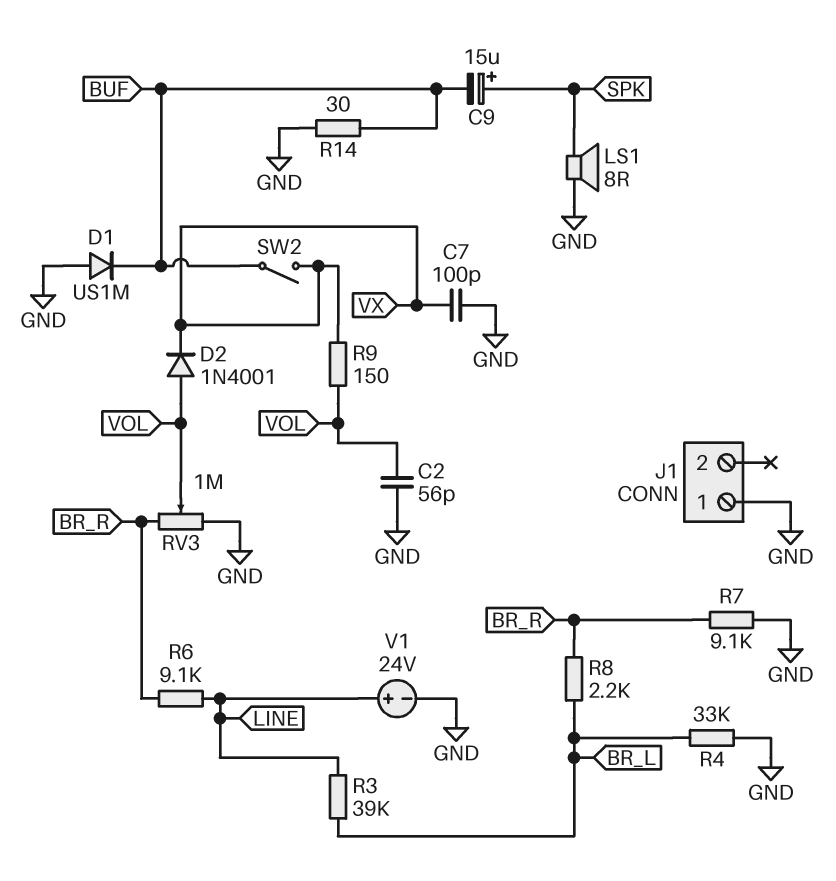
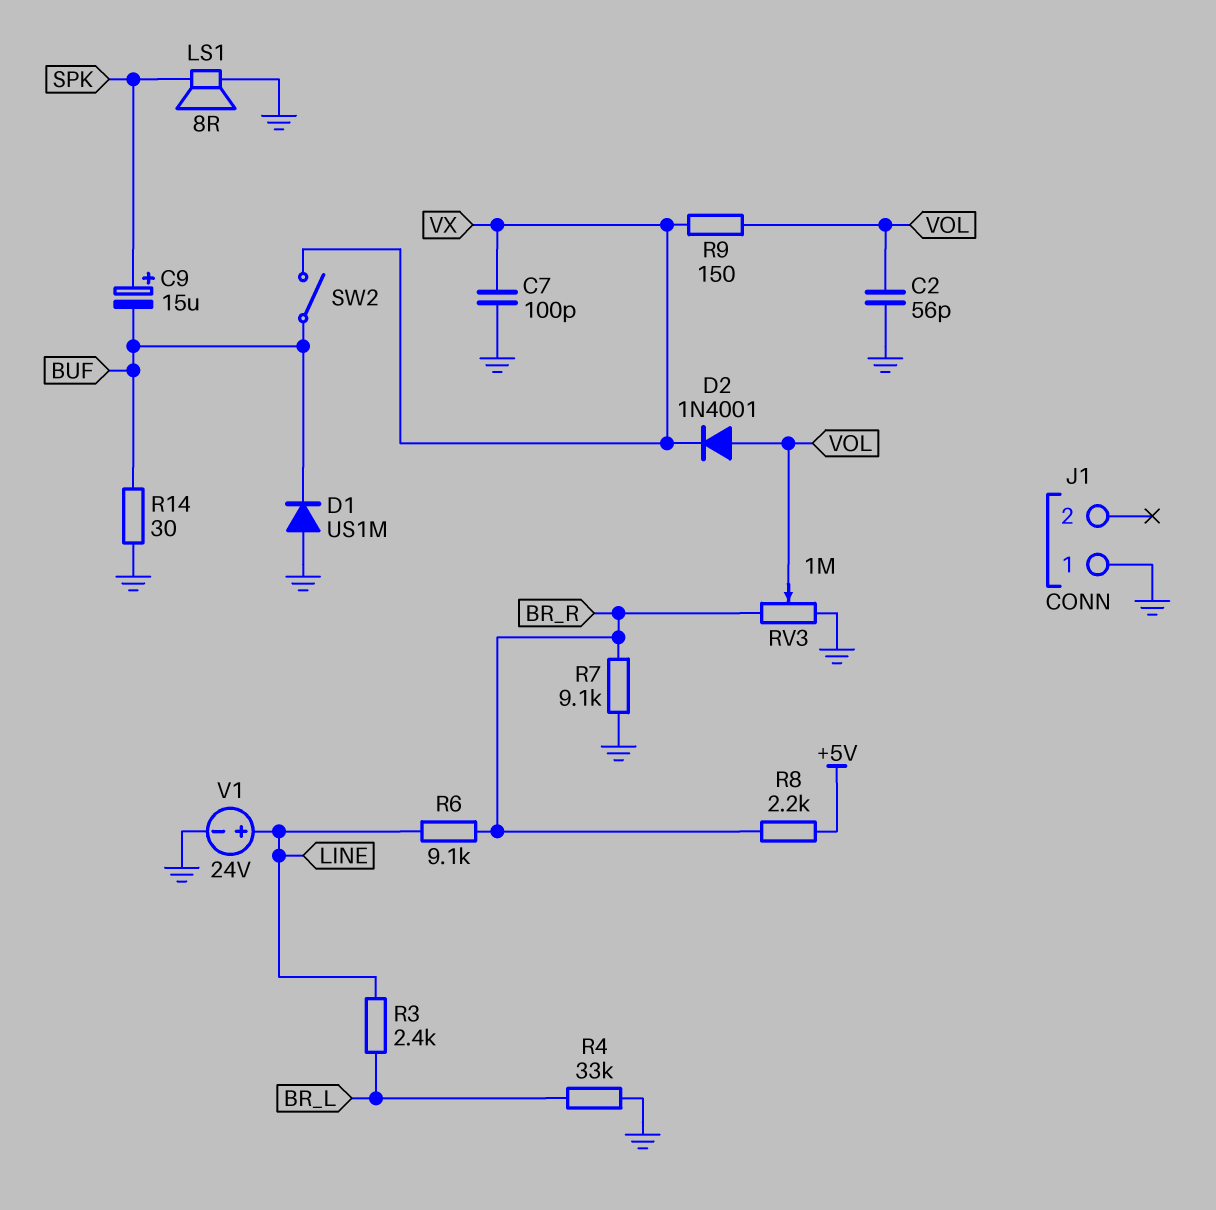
R3: 39k (BR_L, LINE) -> 2.4k (BR_L, LINE)
R8: 2.2k (BR_L, BR_R) -> 2.2k (+5V, BR_R)

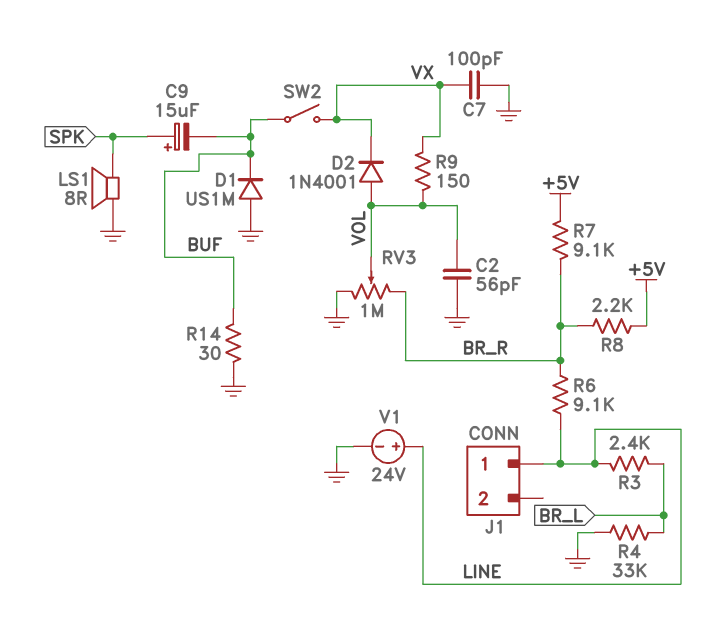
J1 pin 1: GND -> LINE
R7: 9.1k (BR_R, GND) -> 9.1k (+5V, BR_R)

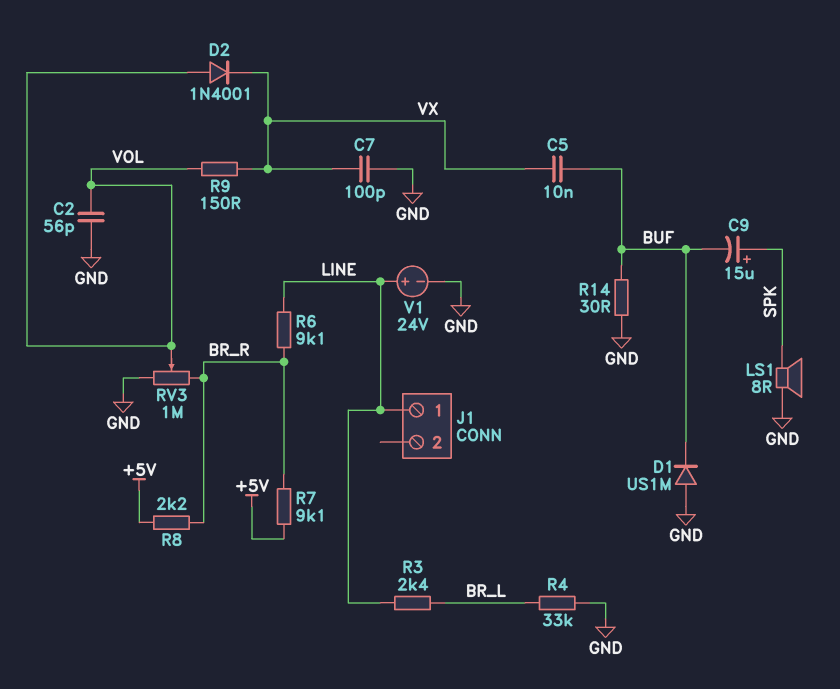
C5: none -> 10nF (BUF, VX)
SW2: switch (BUF, VX) -> none

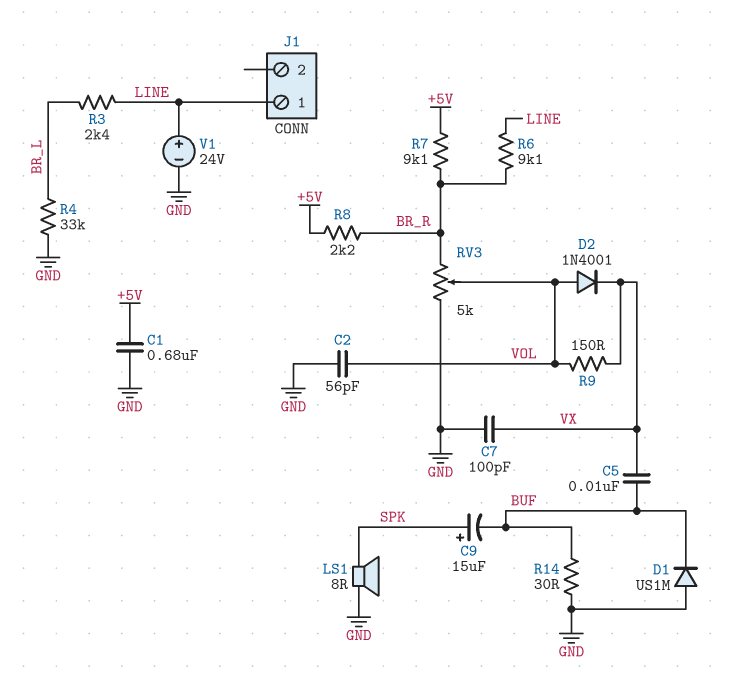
C1: none -> 680nF (+5V, GND)
RV3: 1M (BR_R, GND, wiper VOL) -> 5k (BR_R, GND, wiper VOL)

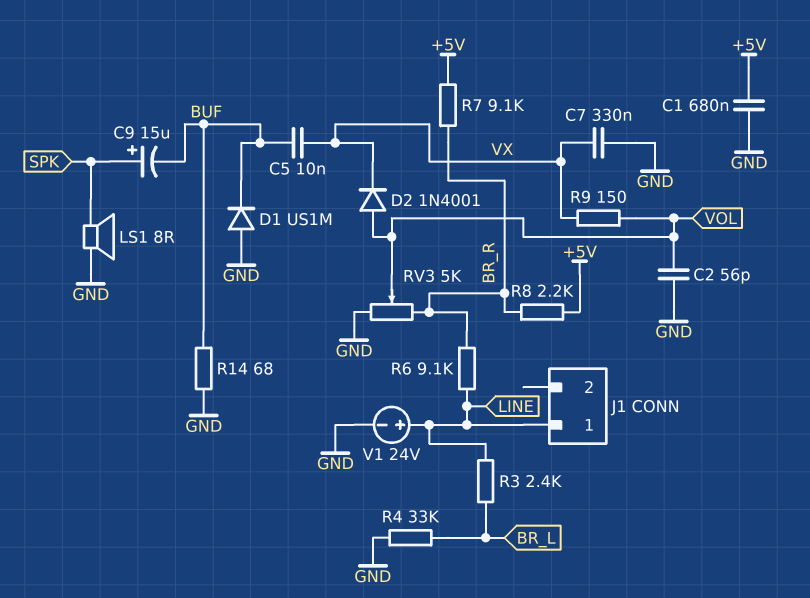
C7: 100pF (GND, VX) -> 330nF (GND, VX)
R14: 30 (BUF, GND) -> 68 (BUF, GND)

